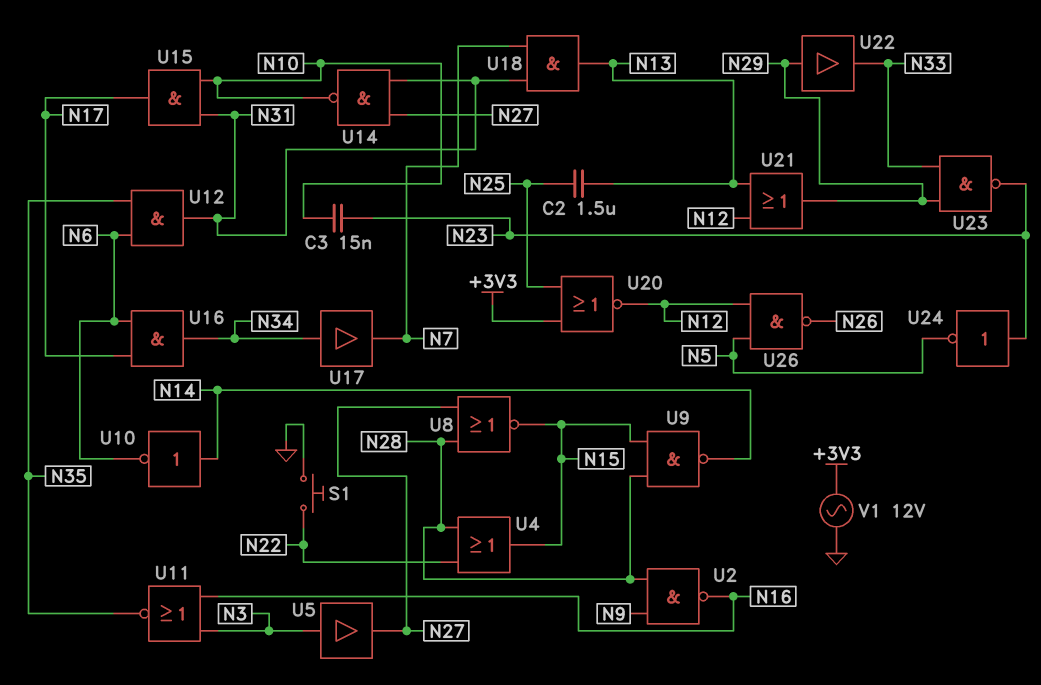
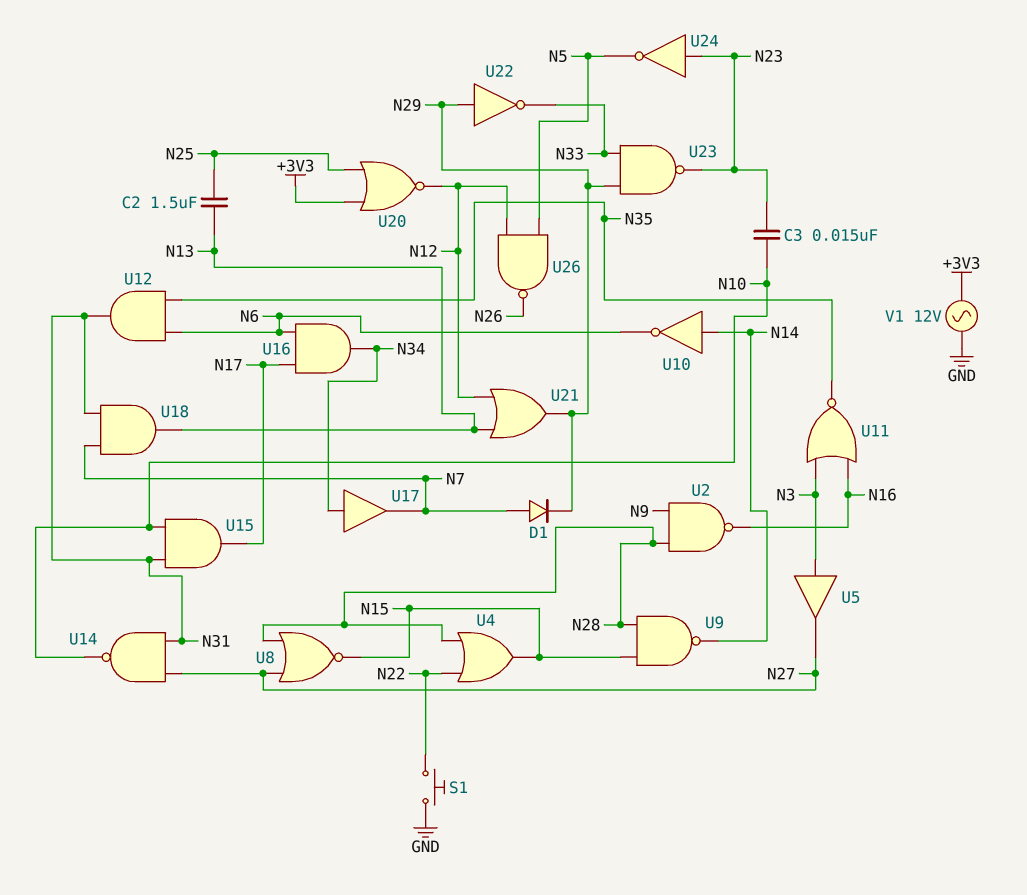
D1: none -> diode (A N7, K N29)
U22: buffer (in N29, out N33) -> NOT (in N29, out N33)

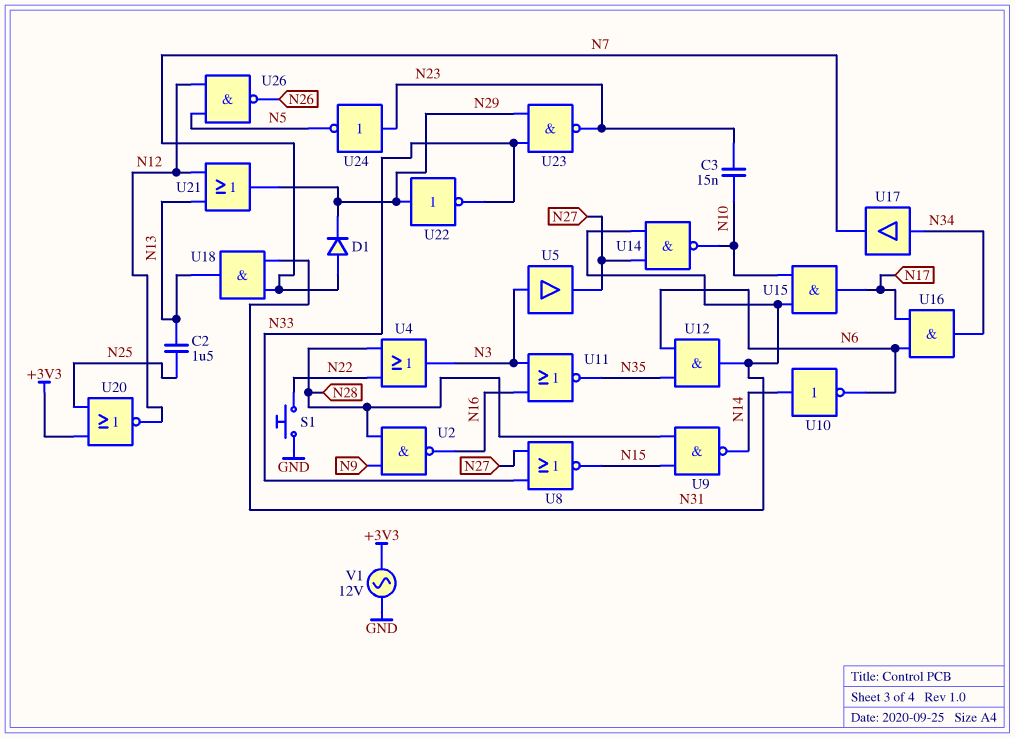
U4: OR (in N22, in N28, out N15) -> OR (in N22, in N28, out N3)
U8: NOR (in N27, in N28, out N15) -> NOR (in N27, in N33, out N15)

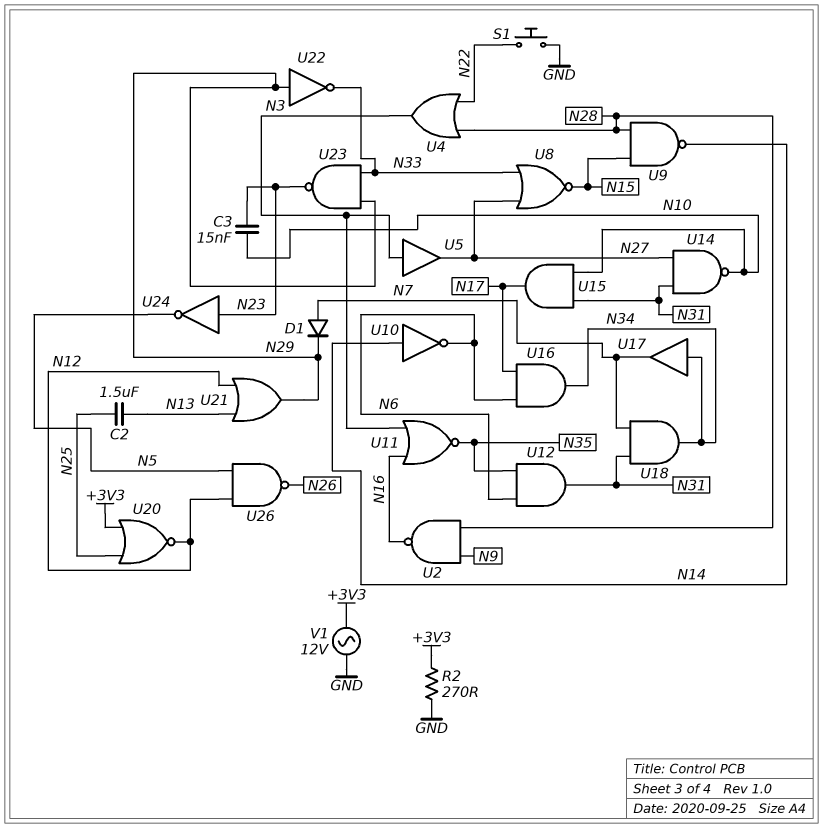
R2: none -> 270 (+3V3, GND)
U18: AND (in N7, in N31, out N13) -> AND (in N7, in N31, out N34)

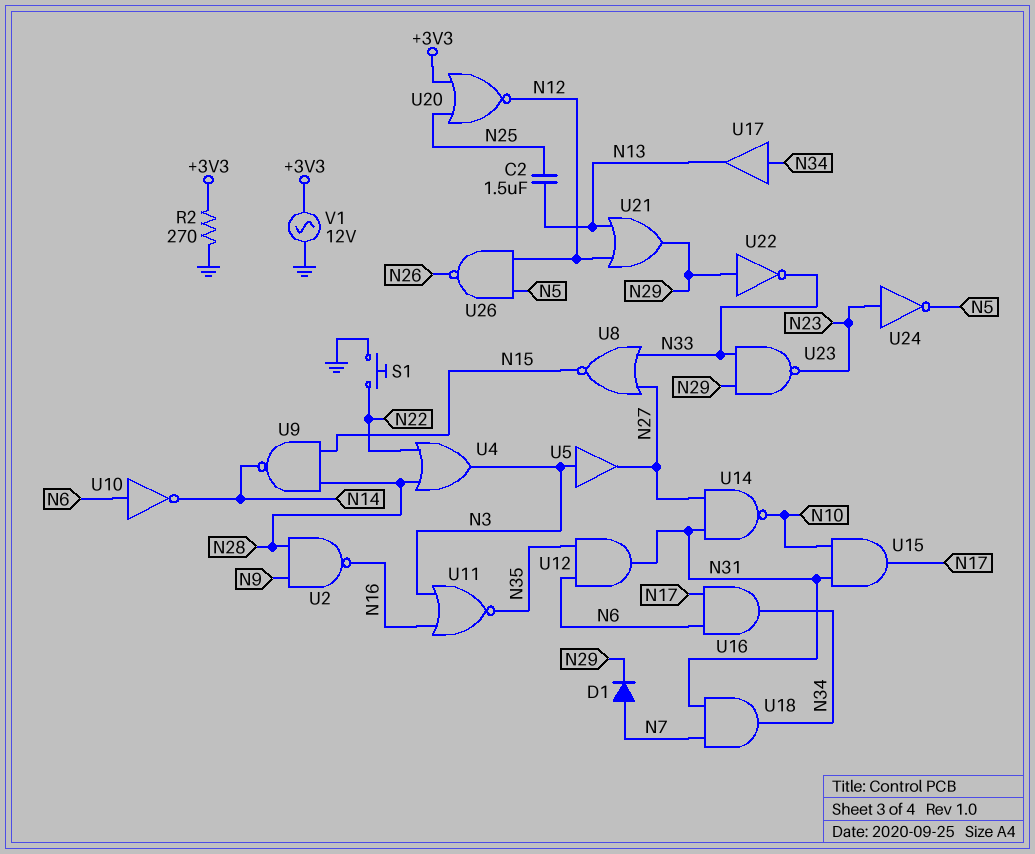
C3: 15nF (N10, N23) -> none
U10: NOT (in N14, out N6) -> NOT (in N6, out N14)
U17: buffer (in N34, out N7) -> buffer (in N34, out N13)

